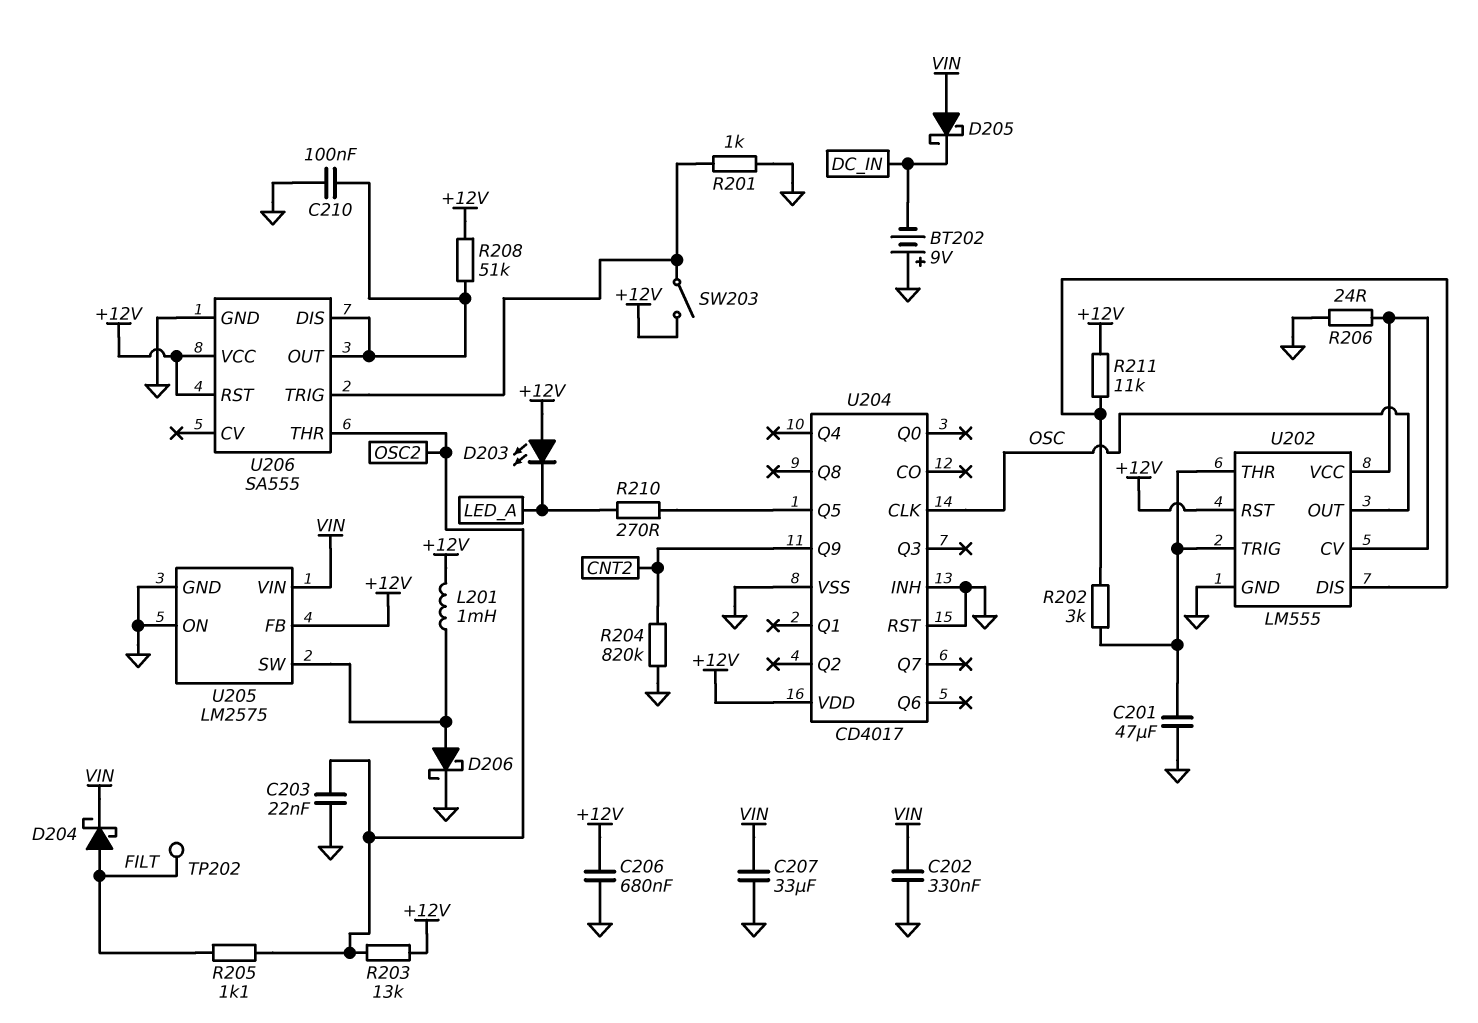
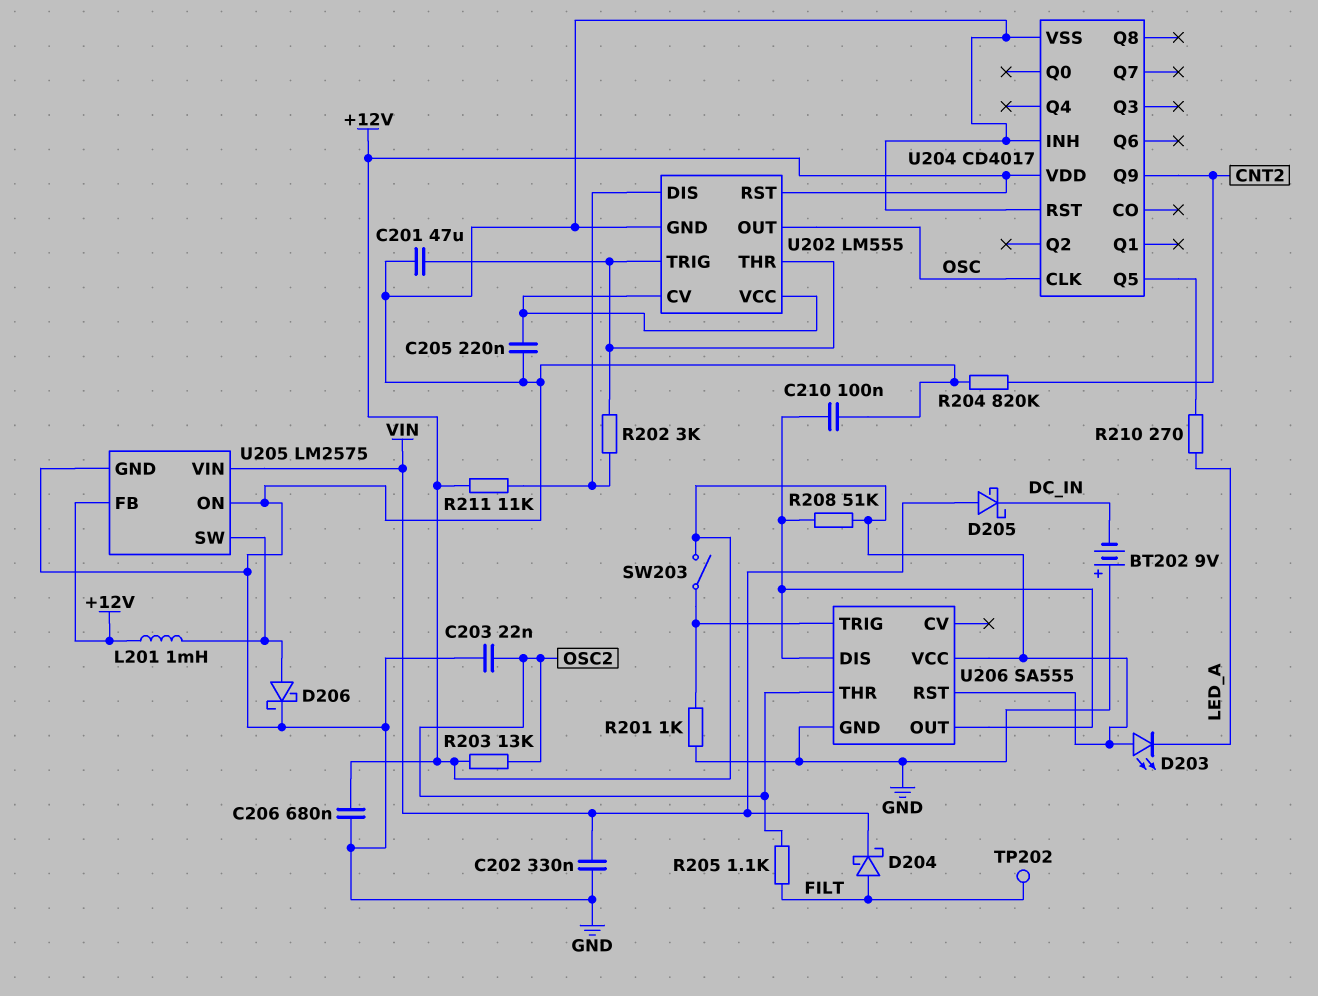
C205: none -> 220nF (GND, U202/CV)
C207: 33uF (GND, VIN) -> none
R206: 24 (GND, U202/CV) -> none

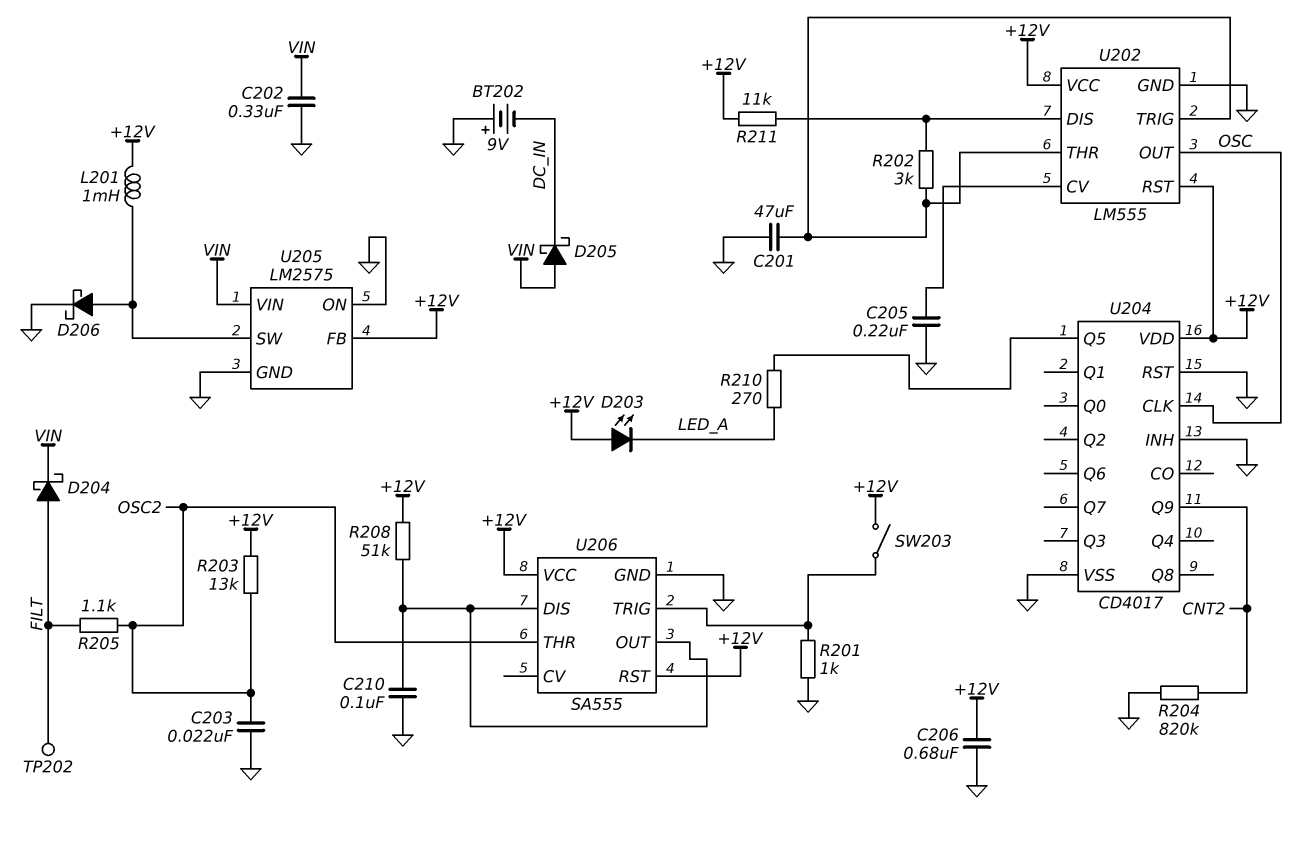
U202 pin VCC: U202/CV -> +12V

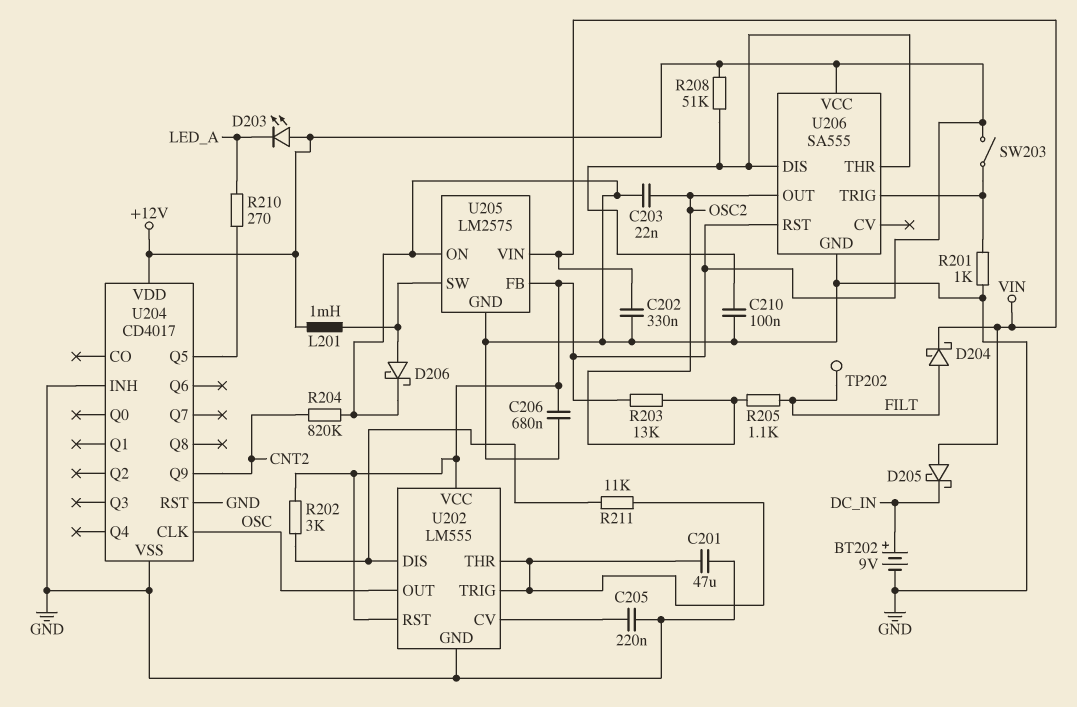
BT202: 9V (plus GND, minus DC_IN) -> 9V (plus DC_IN, minus GND)
R202: 3k (U202/DIS, U202/THR) -> 3k (+12V, U202/DIS)
R211: 11k (+12V, U202/DIS) -> 11k (U202/DIS, U202/THR)
U206 pin OUT: U206/DIS -> OSC2
U206 pin THR: OSC2 -> U206/DIS

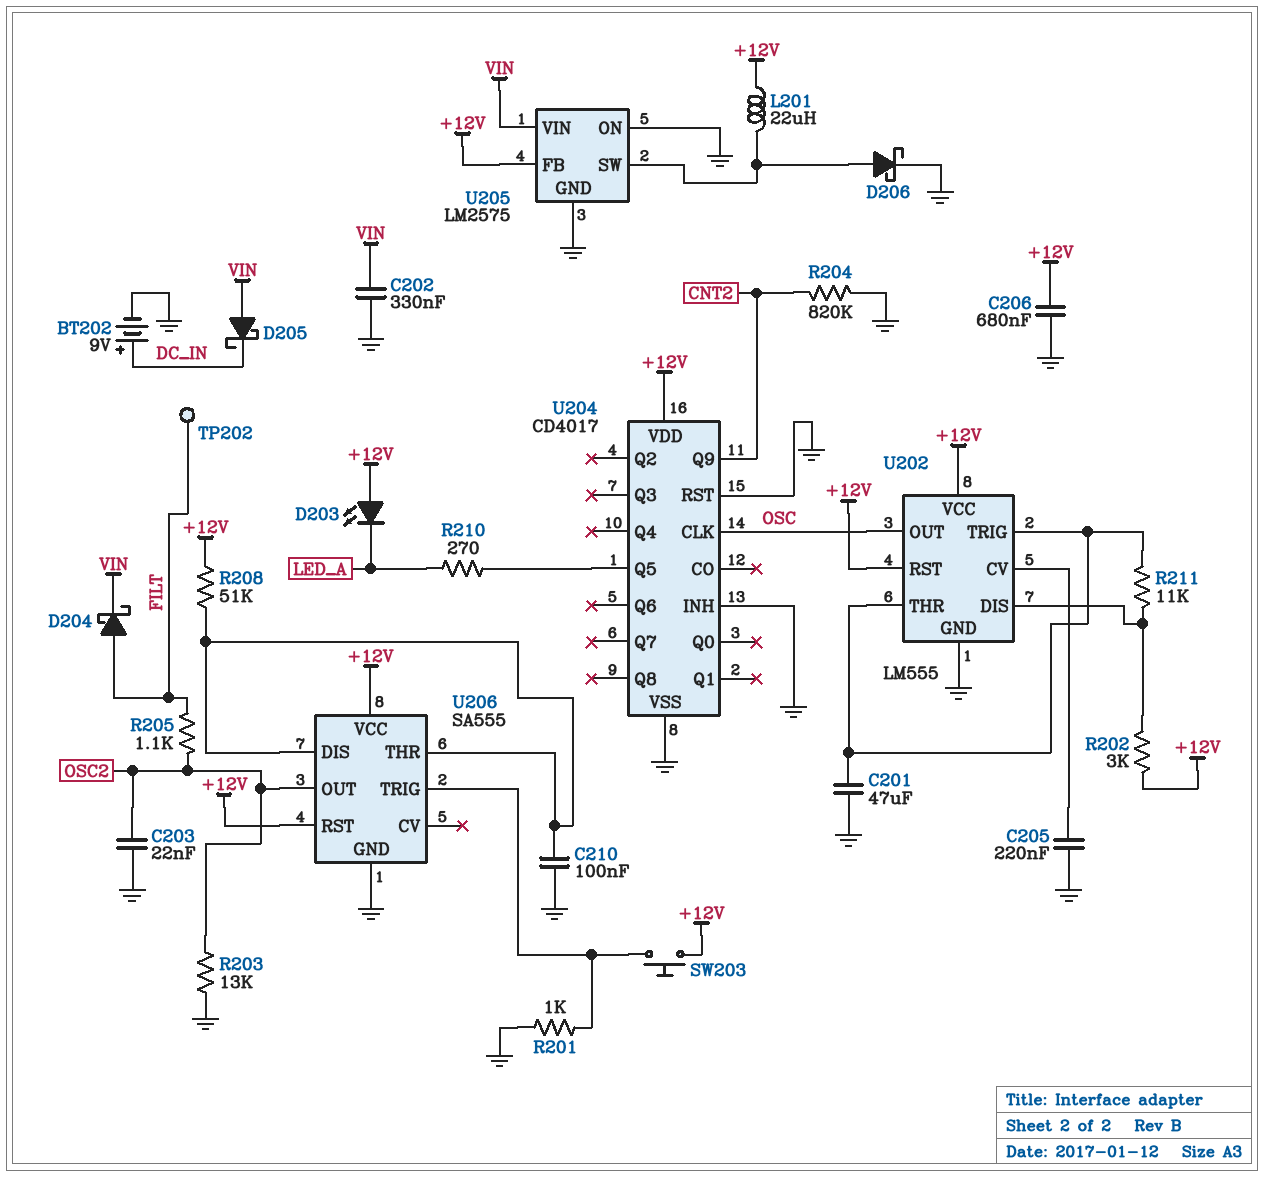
L201: 1mH (+12V, U205/SW) -> 22uH (+12V, U205/SW)
R203: 13k (+12V, OSC2) -> 13k (GND, OSC2)
SW203: switch (+12V, U206/TRIG) -> button (+12V, U206/TRIG)

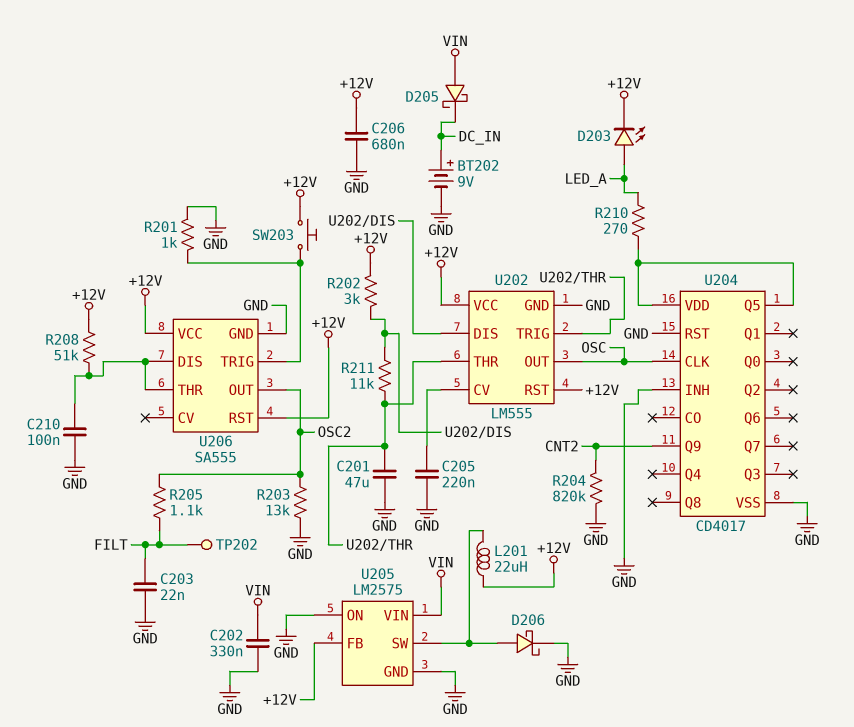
C203: 22nF (GND, OSC2) -> 22nF (FILT, GND)
D203: LED (A +12V, K LED_A) -> LED (A LED_A, K +12V)
D204: schottky (A FILT, K VIN) -> none
U204 pin VDD: +12V -> U204/Q5

